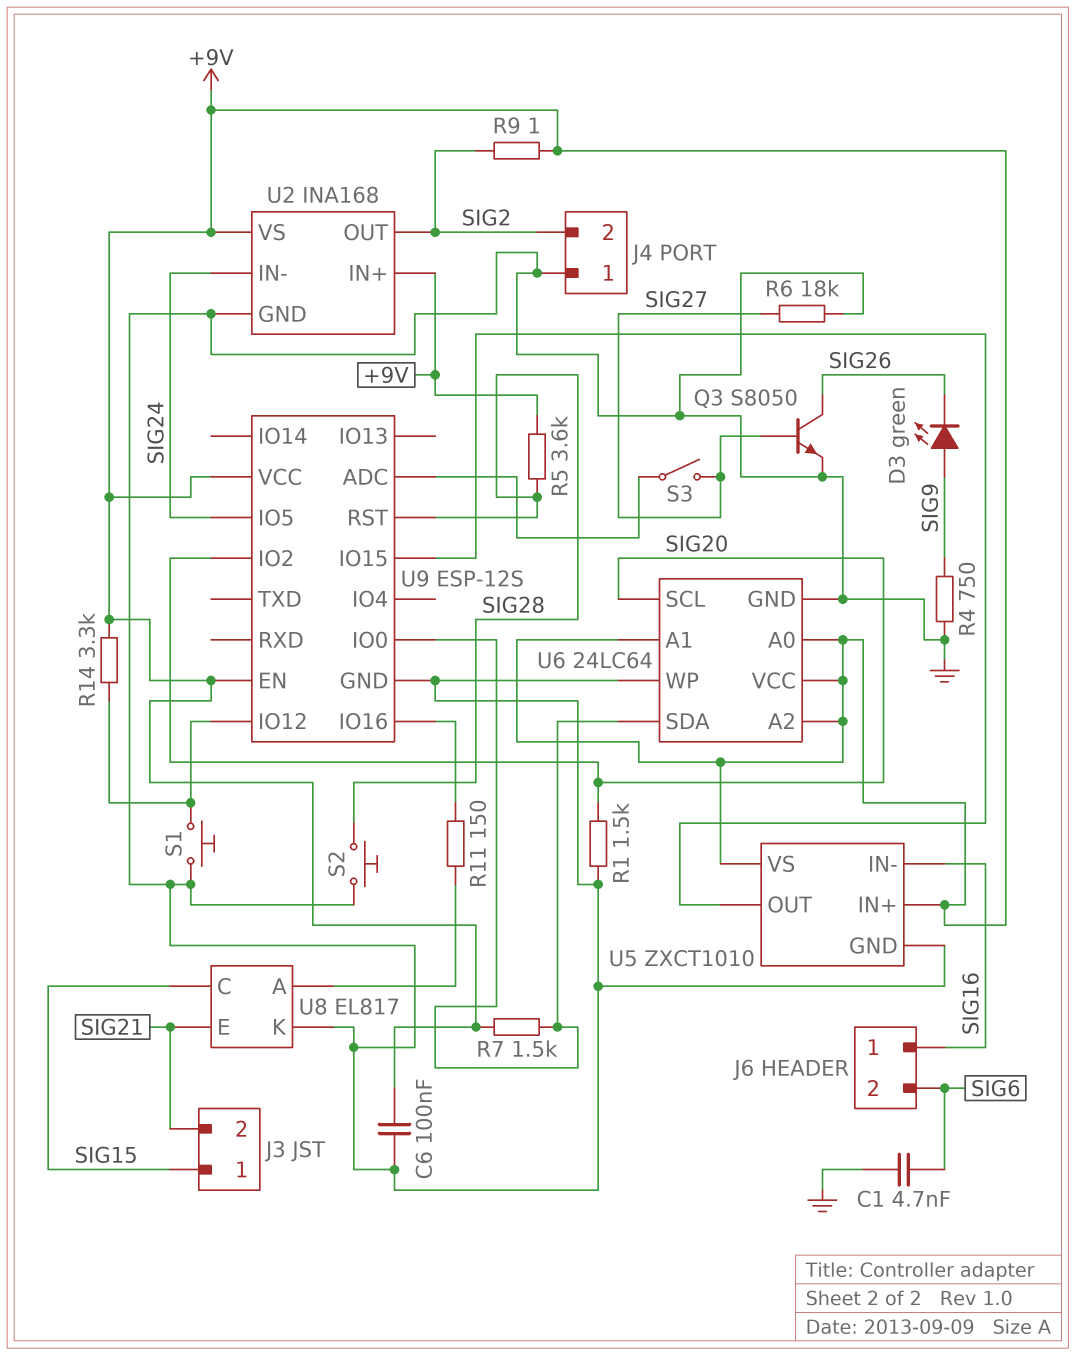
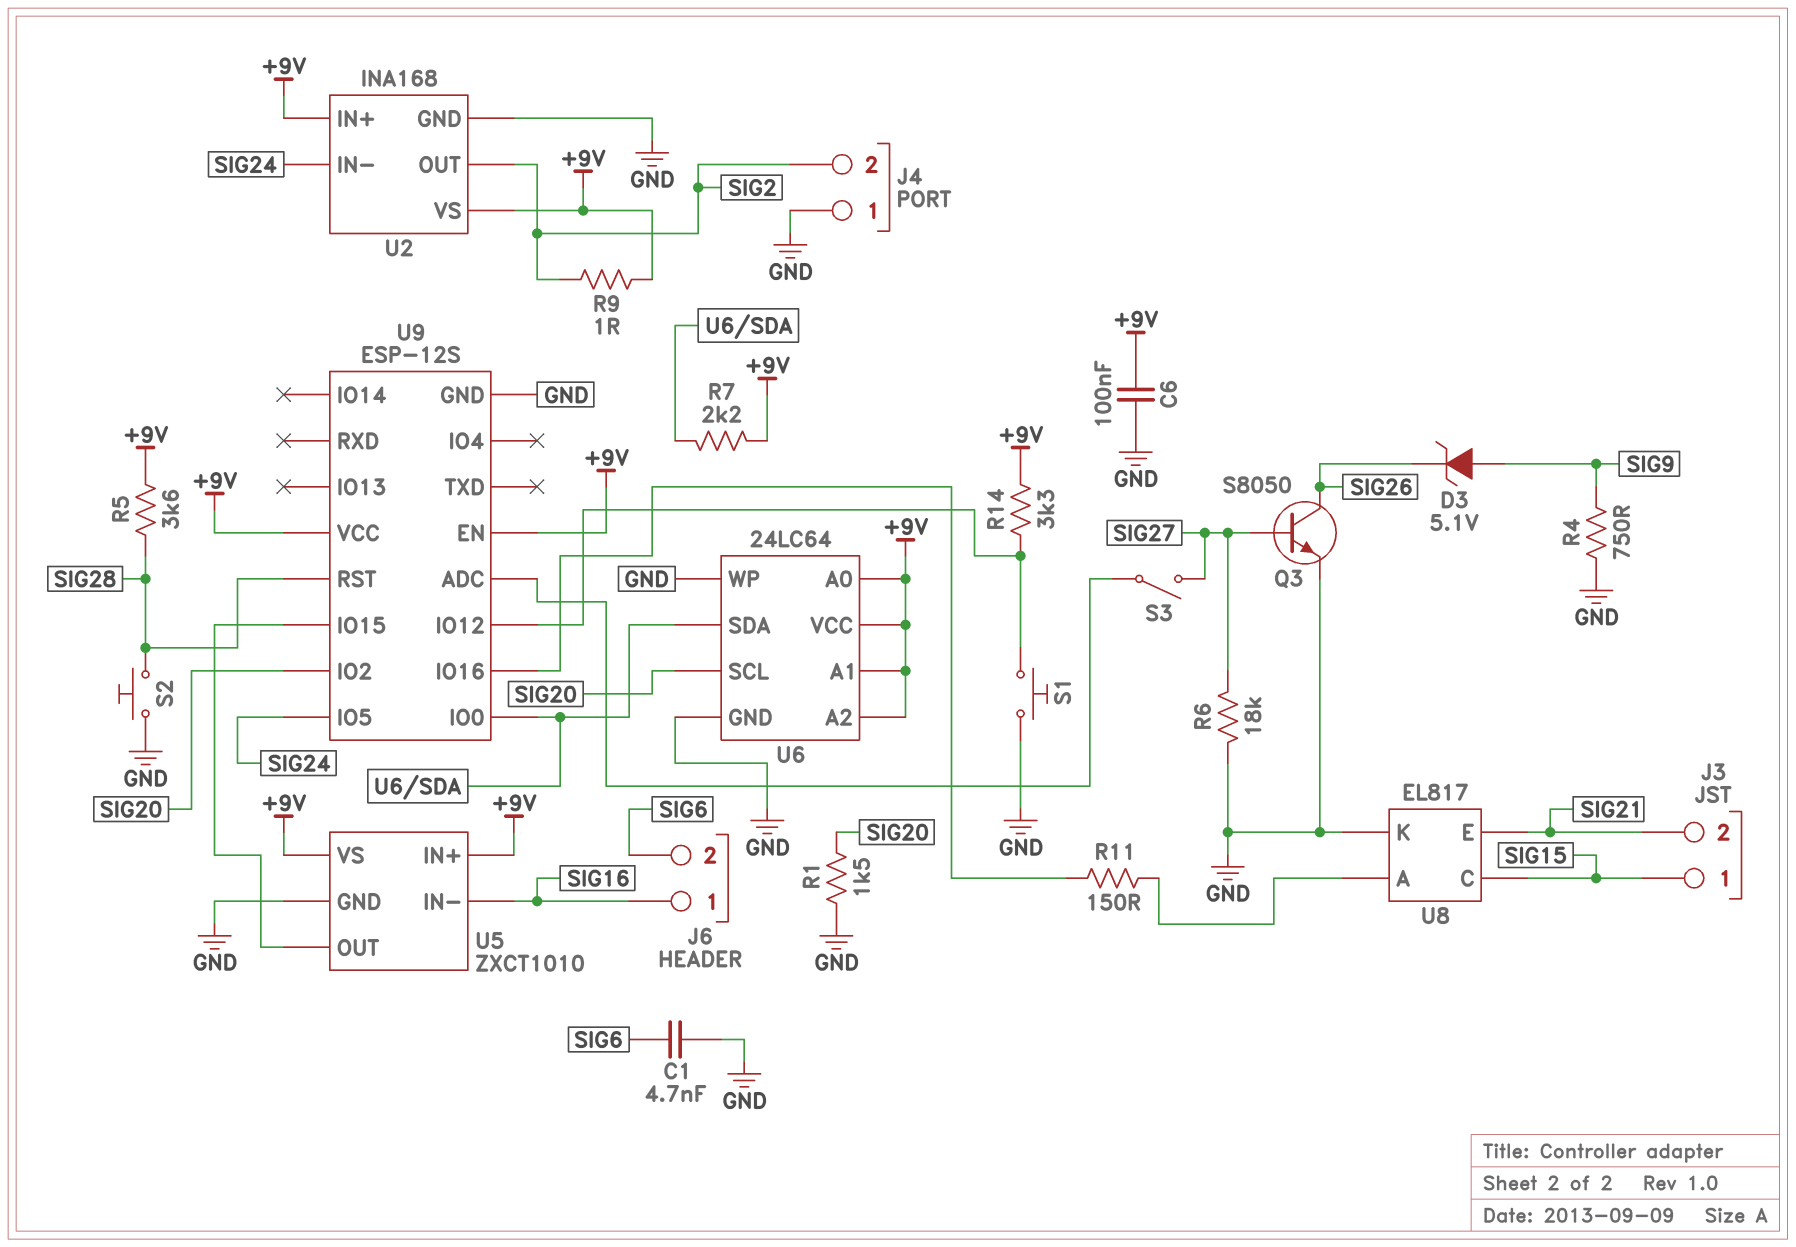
D3: LED green (A SIG9, K SIG26) -> zener 5.1V (A SIG9, K SIG26)
R7: 1.5k (+9V, U6/SDA) -> 2.2k (+9V, U6/SDA)

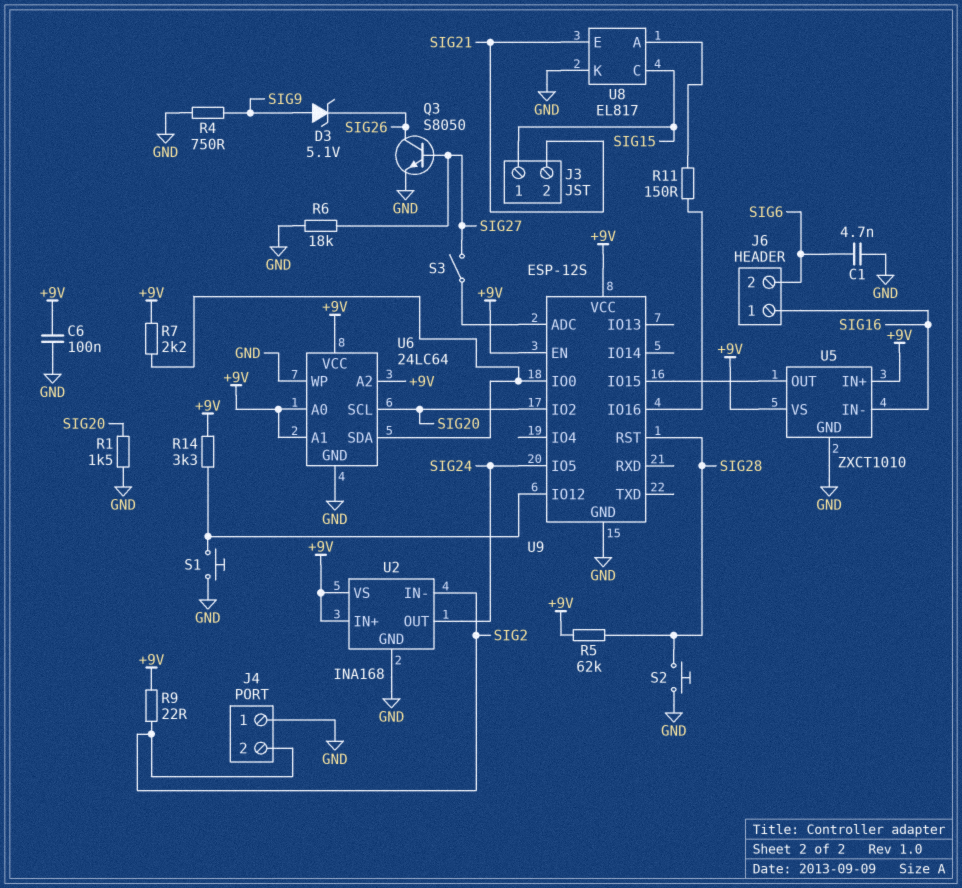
R5: 3.6k (+9V, SIG28) -> 62k (+9V, SIG28)
R9: 1 (+9V, SIG2) -> 22 (+9V, SIG2)
U2 pin IN-: SIG24 -> SIG2
U2 pin OUT: SIG2 -> SIG24

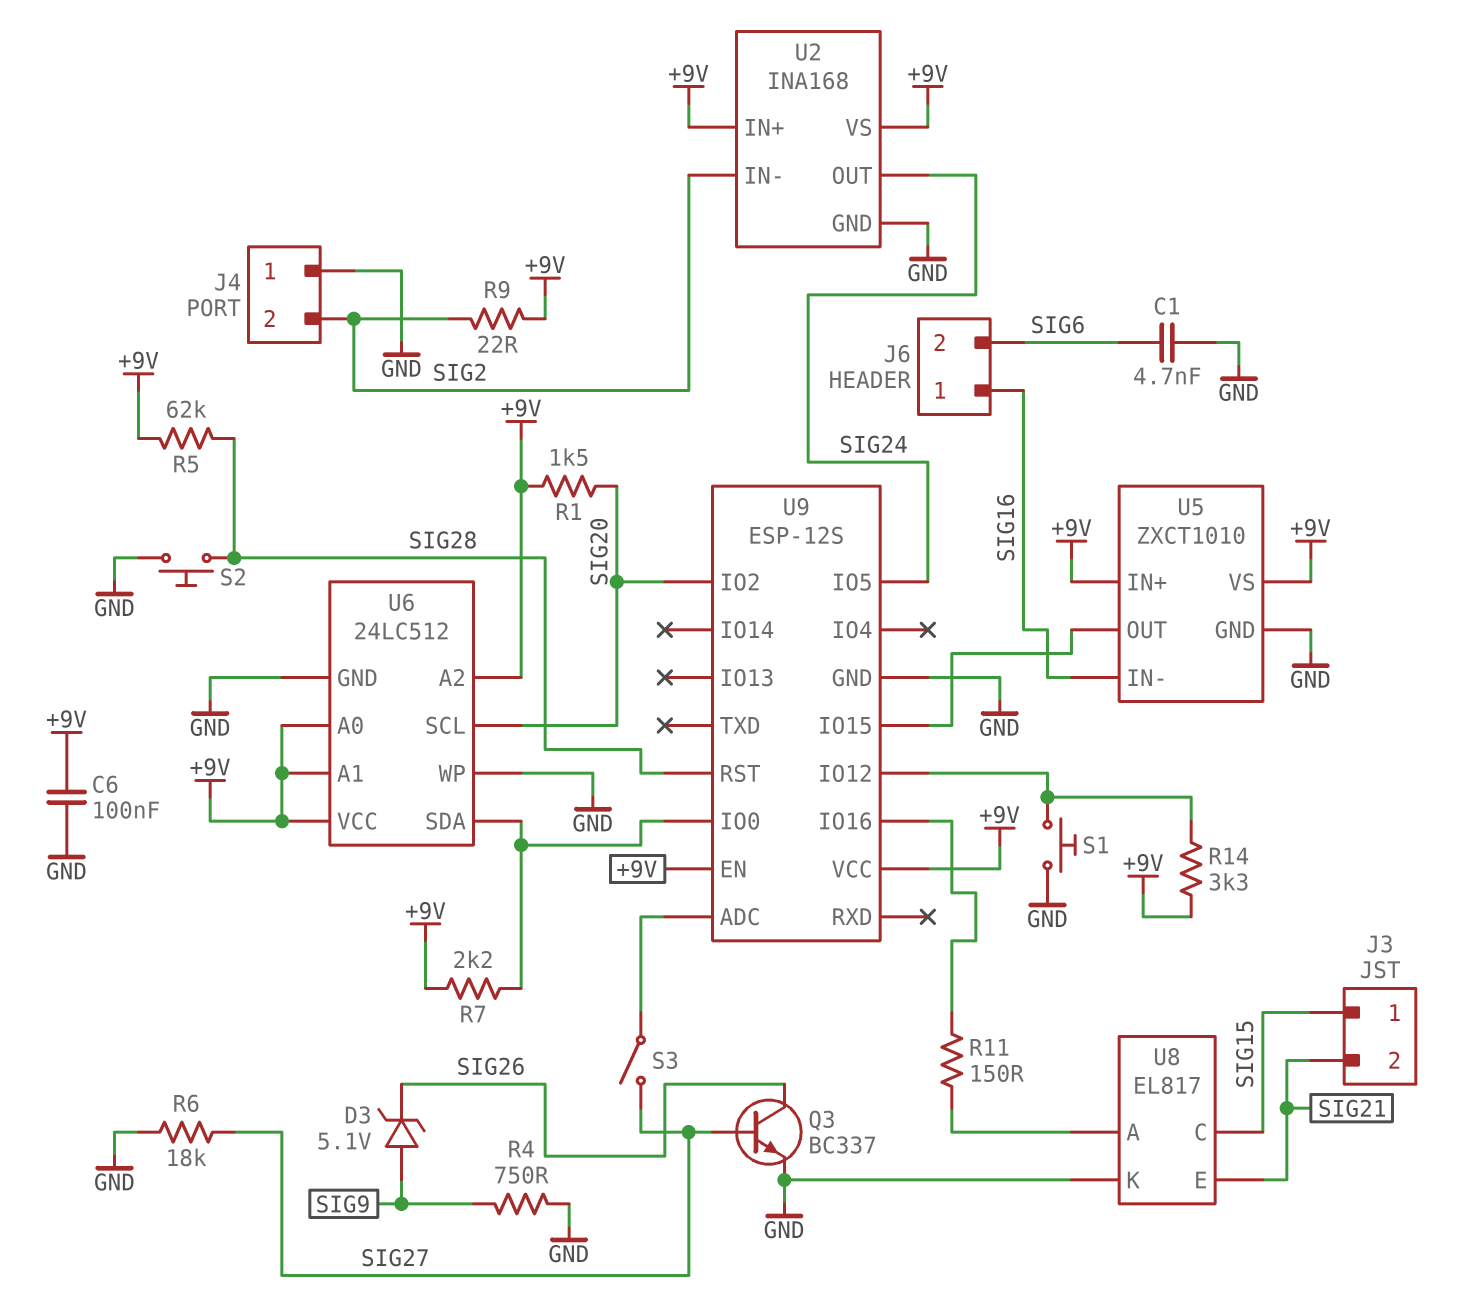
Q3: NPN S8050 (B SIG27, C SIG26, E GND) -> NPN BC337 (B SIG27, C SIG26, E GND)
R1: 1.5k (GND, SIG20) -> 1.5k (+9V, SIG20)
U6: 24LC64 -> 24LC512

